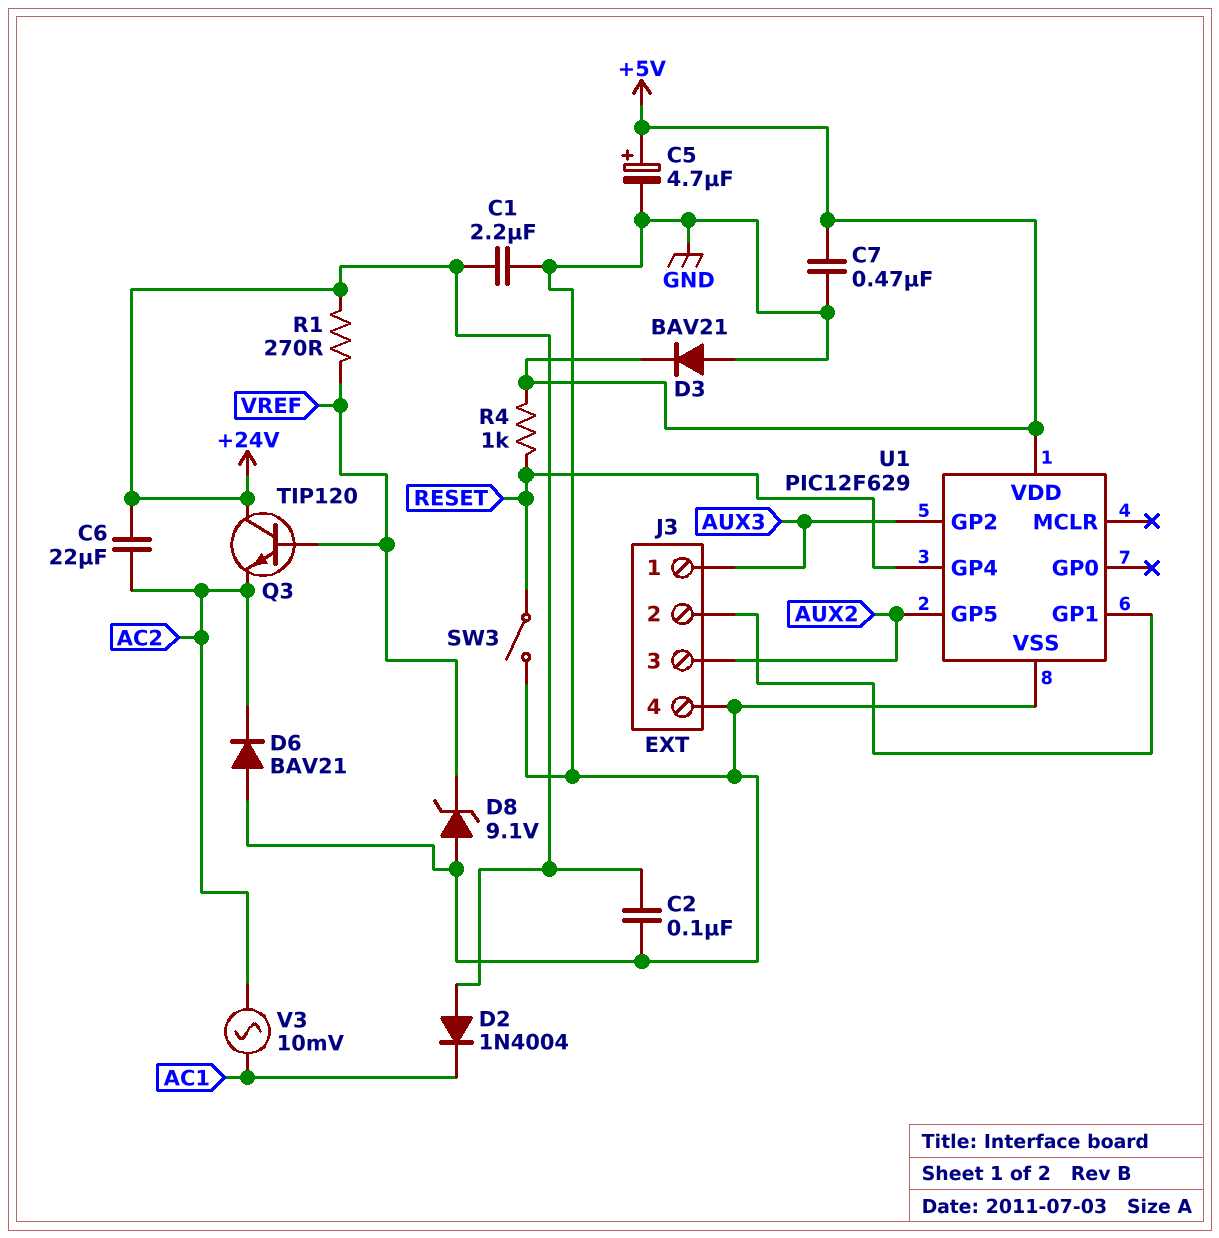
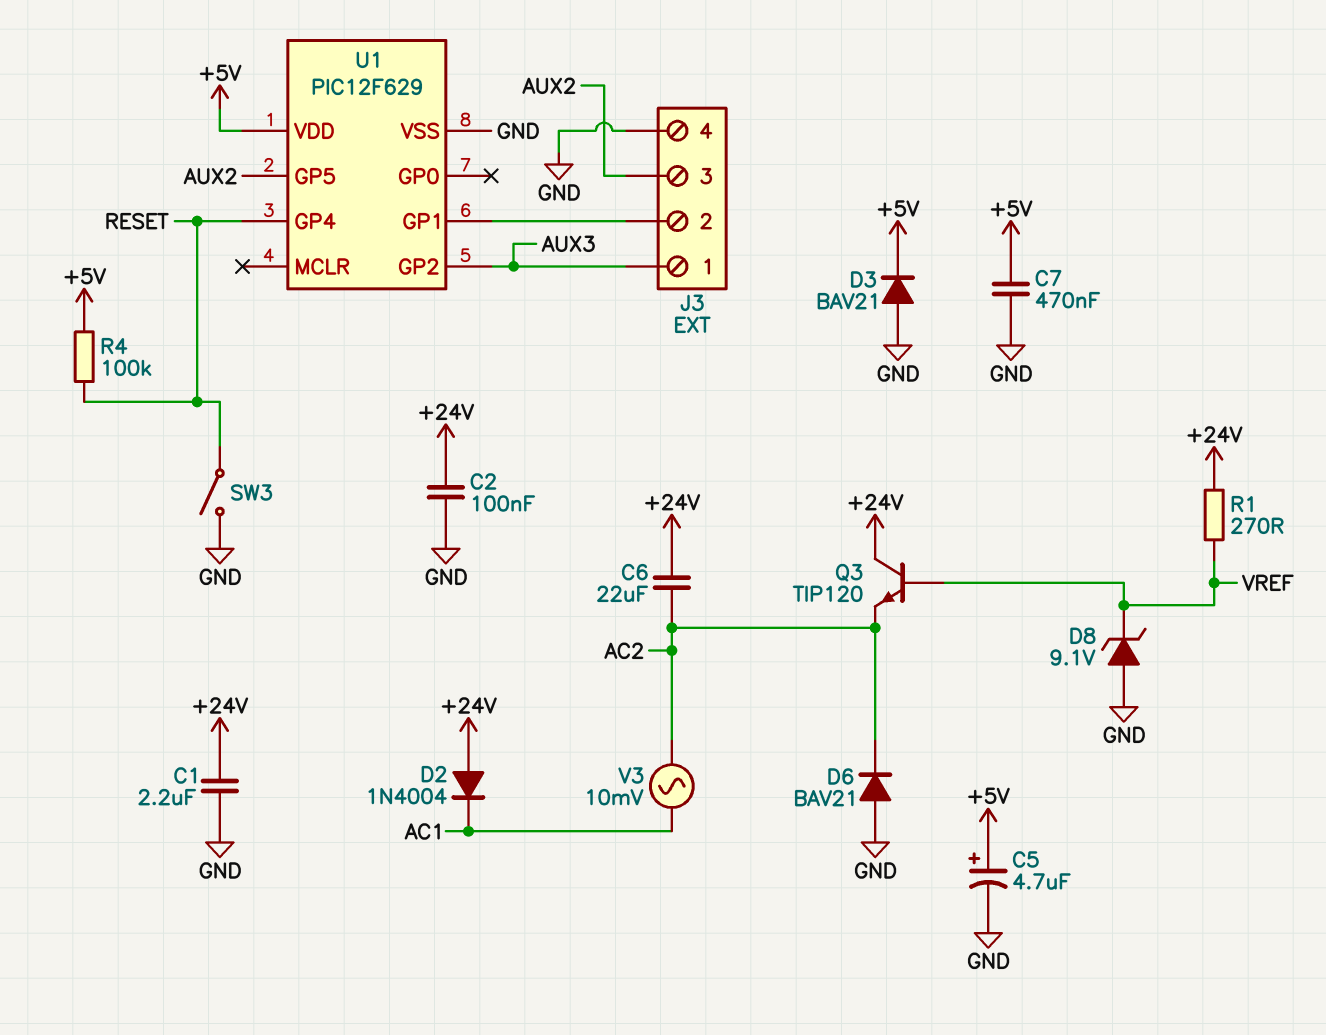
R4: 1k (+5V, RESET) -> 100k (+5V, RESET)

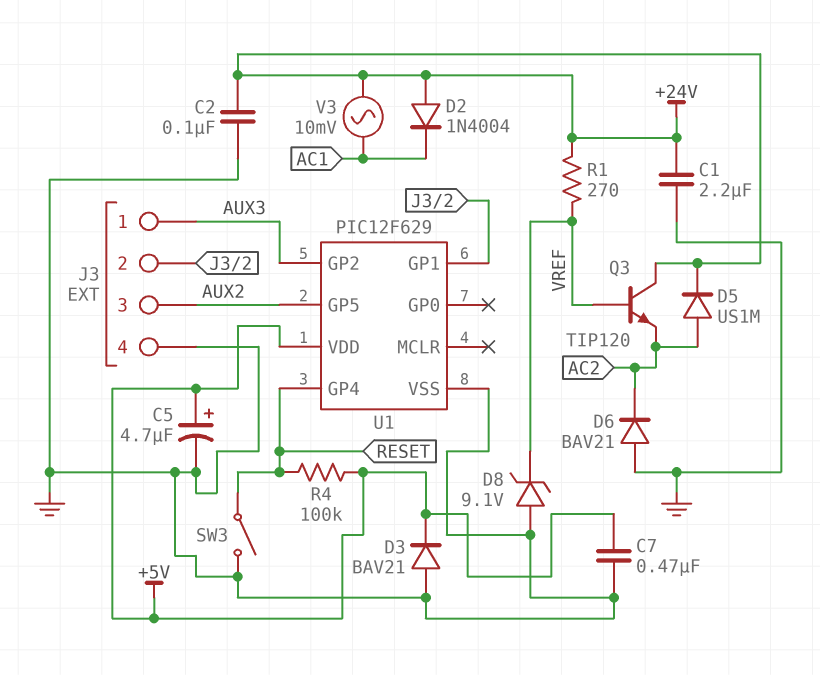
C6: 22uF (+24V, AC2) -> none
D5: none -> diode US1M (A AC2, K +24V)
V3: AC 10mV (AC1, AC2) -> AC 10mV (+24V, AC1)

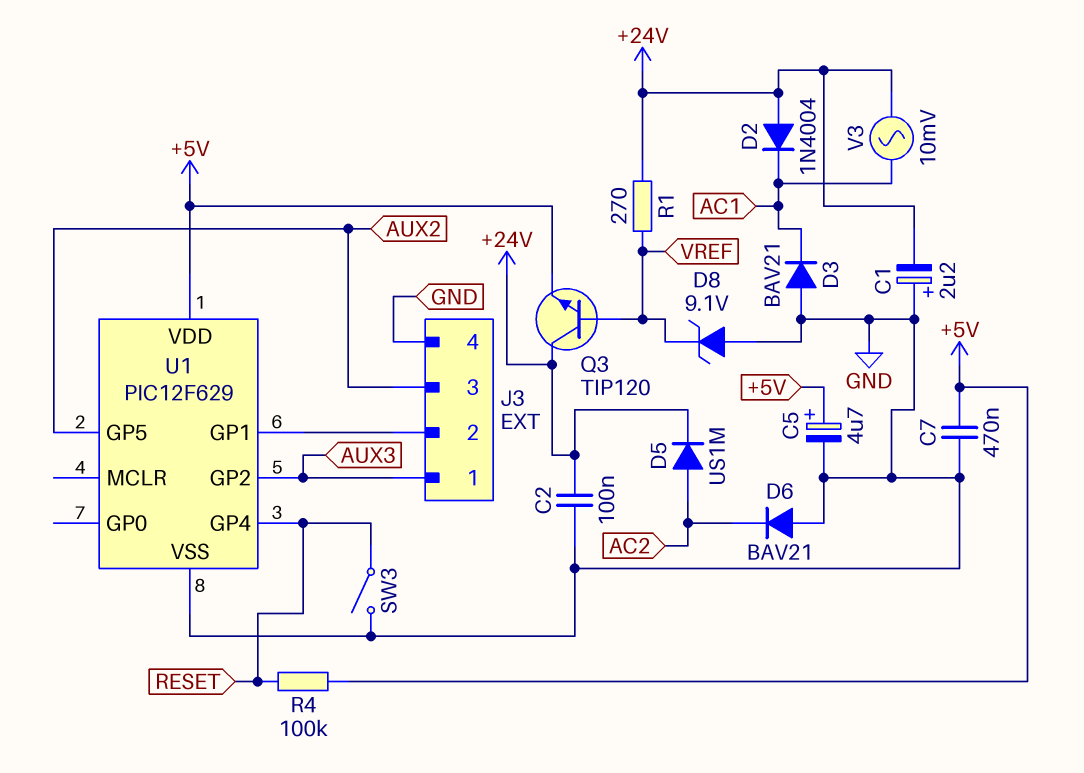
C1: 2.2uF (+24V, GND) -> 2.2uF (plus GND, minus +24V)
D3: diode BAV21 (A GND, K +5V) -> diode BAV21 (A GND, K AC1)
Q3: NPN TIP120 (B VREF, C +24V, E AC2) -> NPN TIP120 (B VREF, C +24V, E +5V)

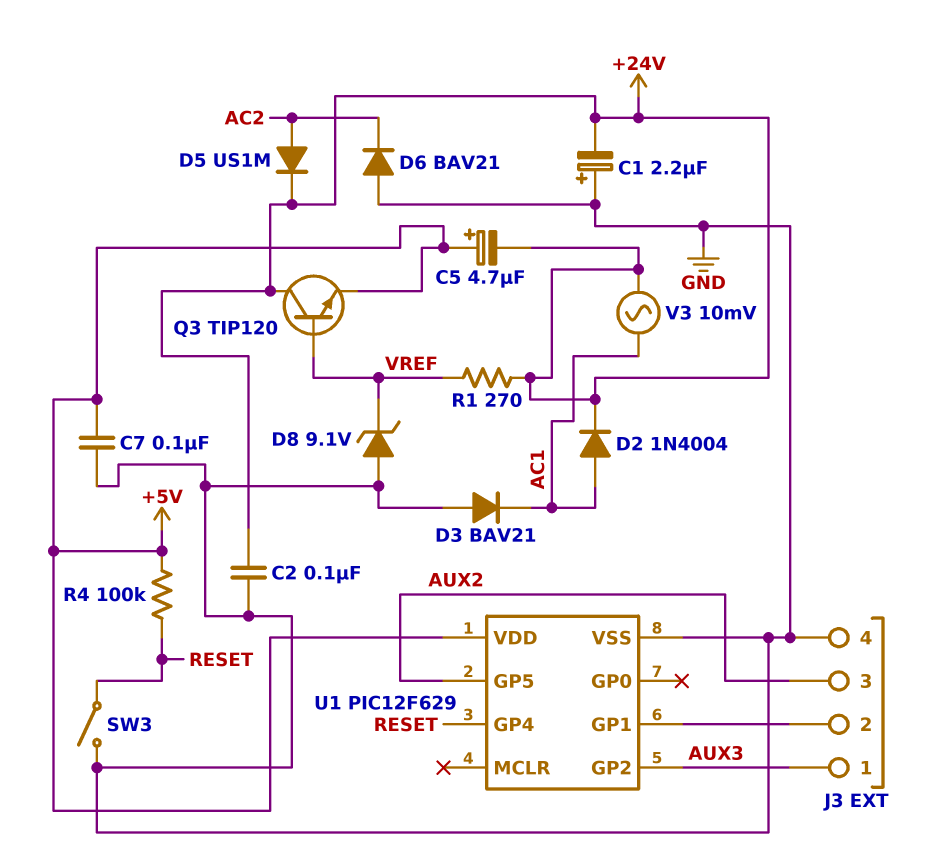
C5: 4.7uF (plus +5V, minus GND) -> 4.7uF (plus +5V, minus +24V)
C7: 470nF (+5V, GND) -> 100nF (+5V, GND)
D2: diode 1N4004 (A +24V, K AC1) -> diode 1N4004 (A AC1, K +24V)

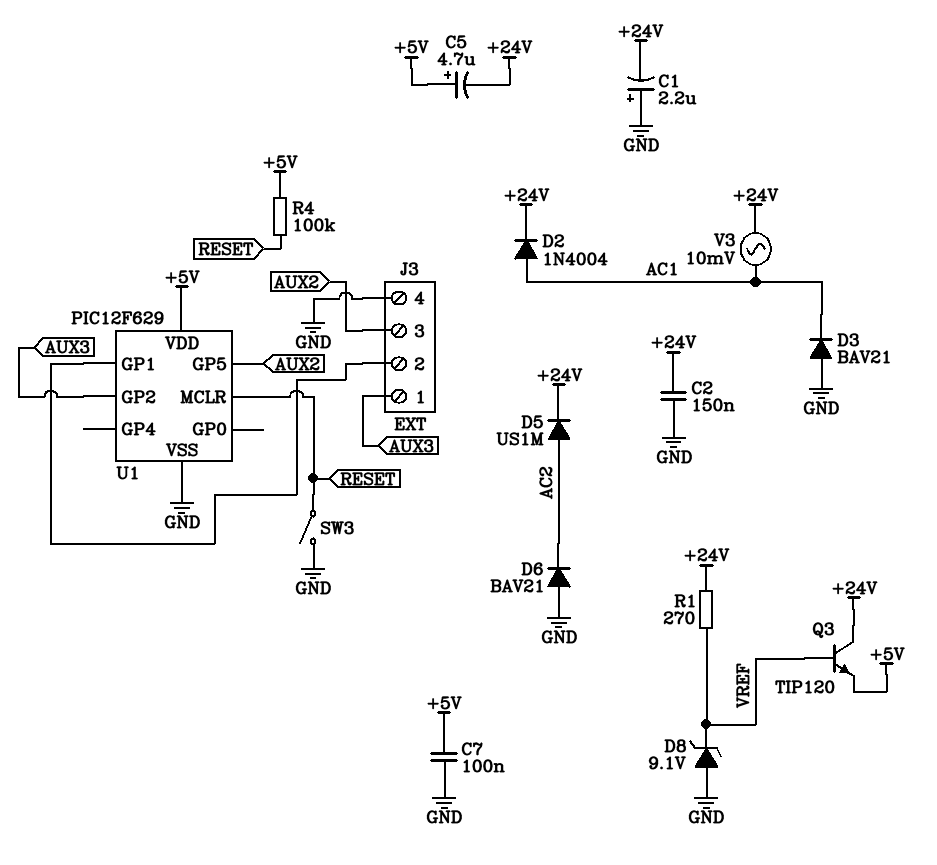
C2: 100nF (+24V, GND) -> 150nF (+24V, GND)
U1 pin GP4: RESET -> none
U1 pin MCLR: none -> RESET

